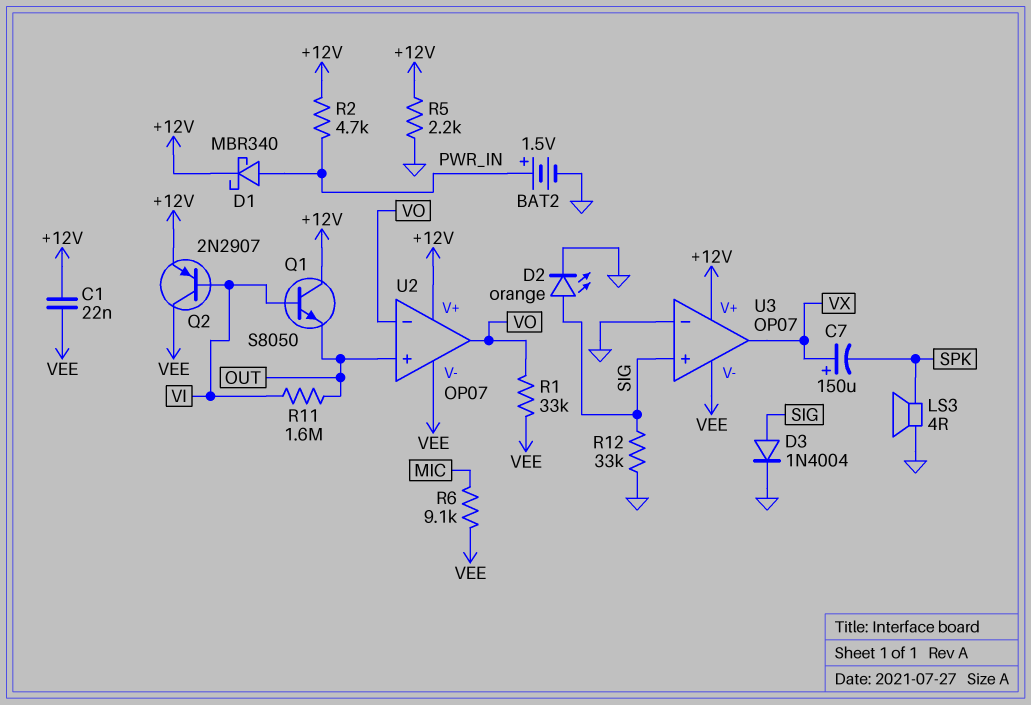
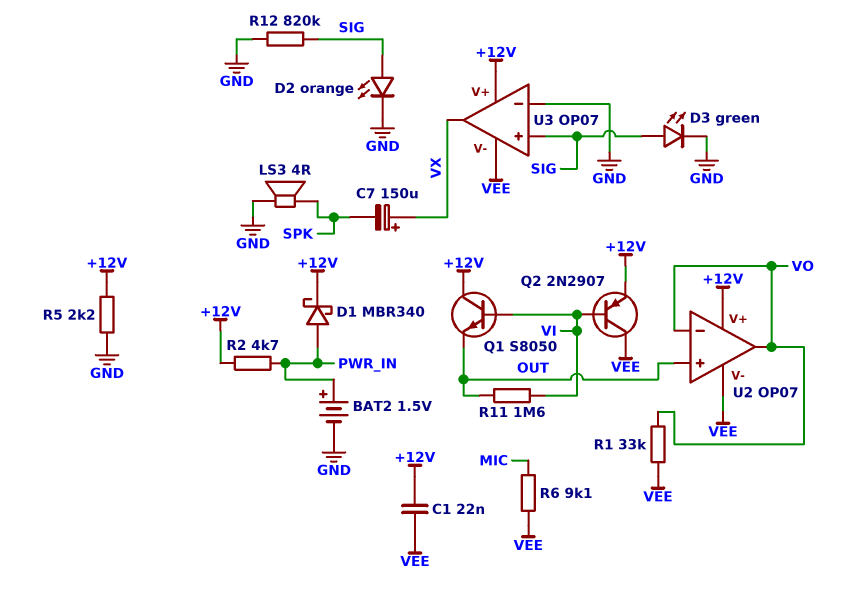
D3: diode 1N4004 (A SIG, K GND) -> LED green (A SIG, K GND)
R12: 33k (GND, SIG) -> 820k (GND, SIG)

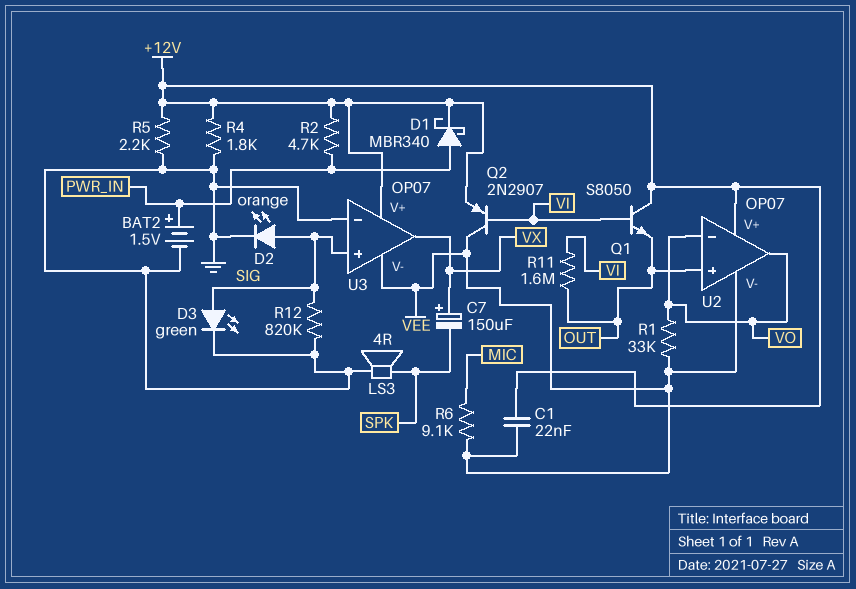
R4: none -> 1.8k (+12V, GND)

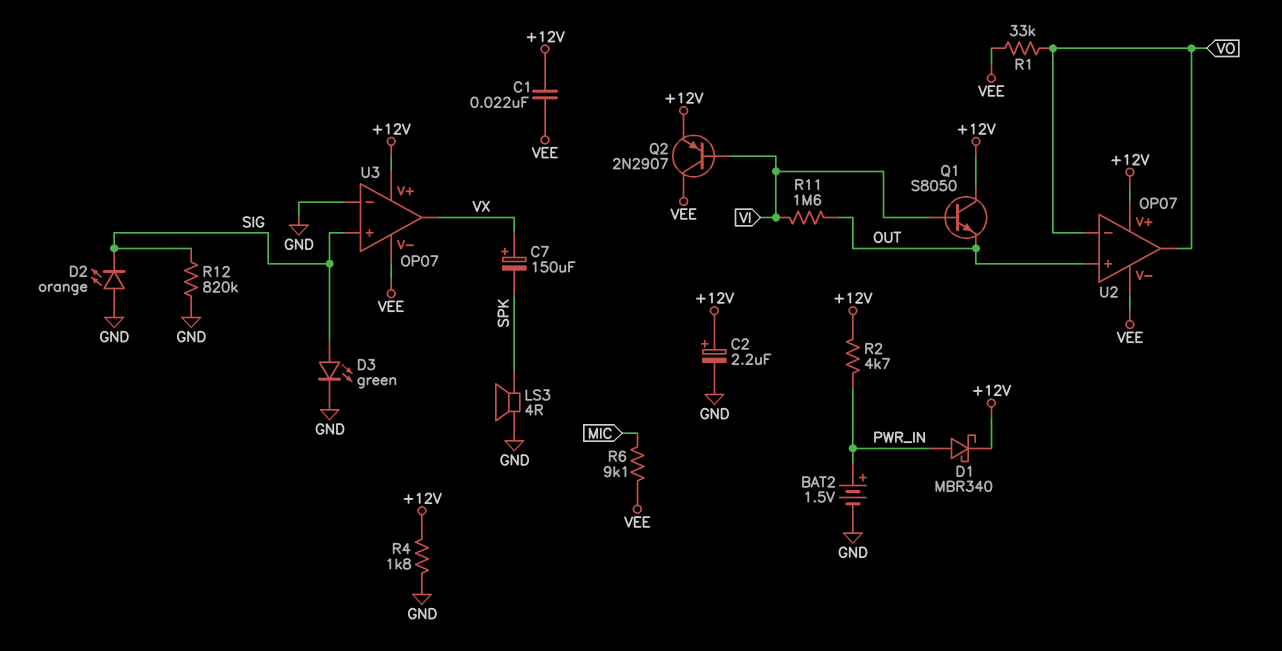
C2: none -> 2.2uF (plus +12V, minus GND)
D2: LED orange (A SIG, K GND) -> LED orange (A GND, K SIG)
R5: 2.2k (+12V, GND) -> none

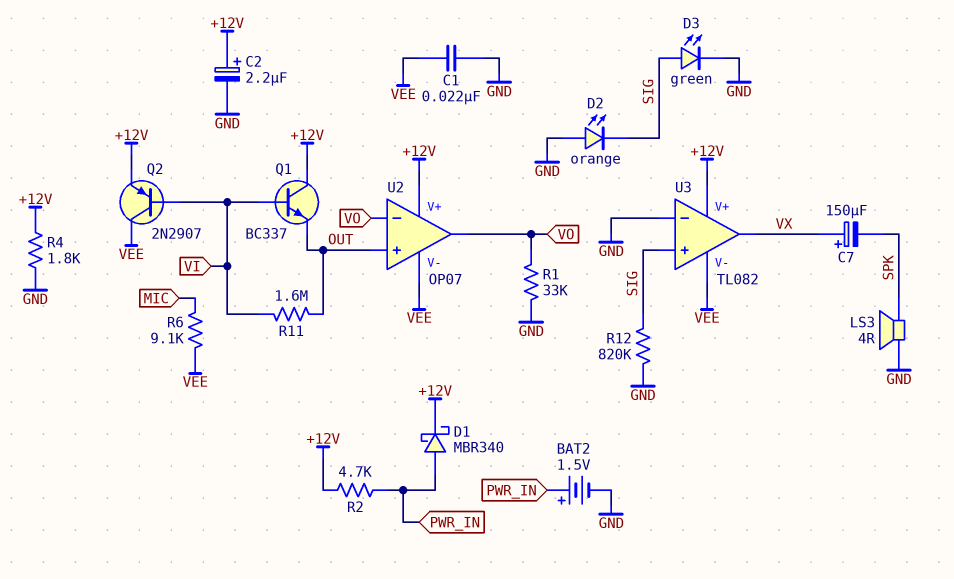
C1: 22nF (+12V, VEE) -> 22nF (GND, VEE)
Q1: NPN S8050 (B VI, C +12V, E OUT) -> NPN BC337 (B VI, C +12V, E OUT)
R1: 33k (VEE, VO) -> 33k (GND, VO)
U3: OP07 -> TL082

